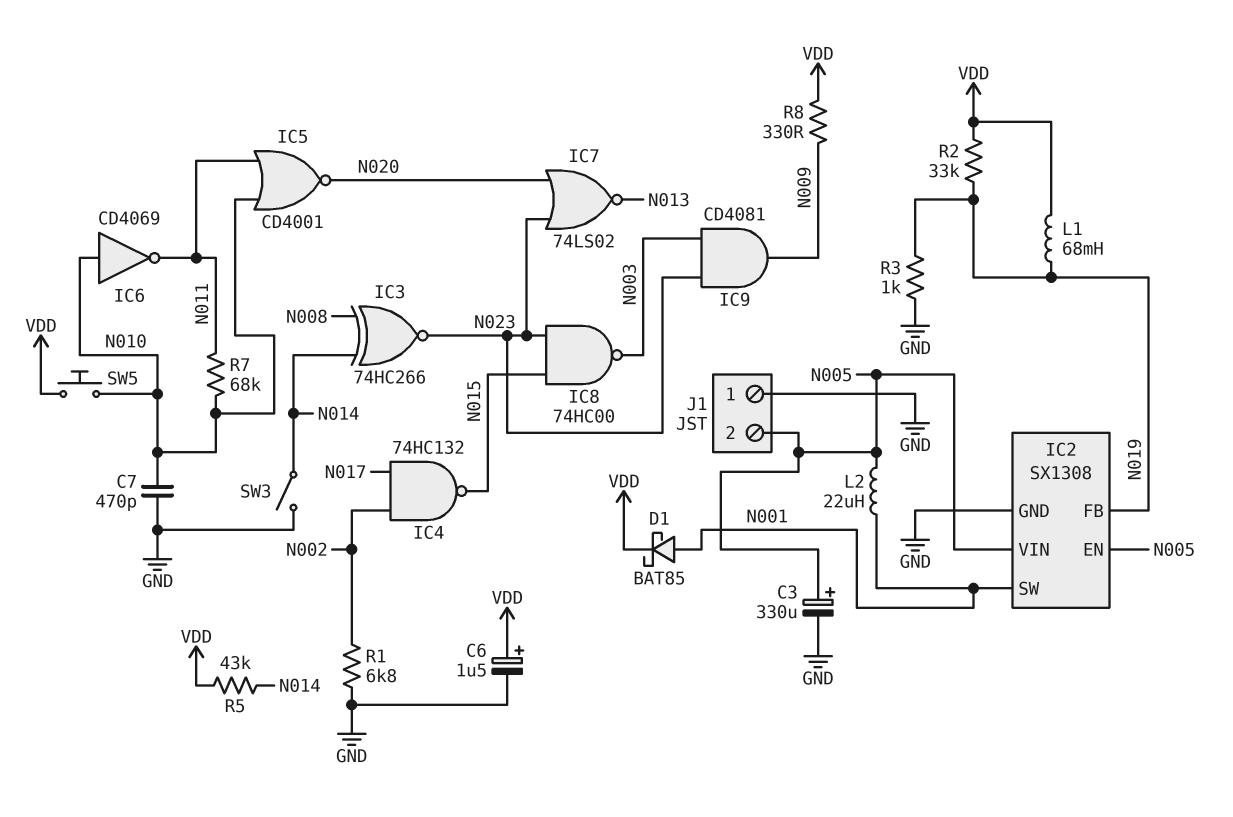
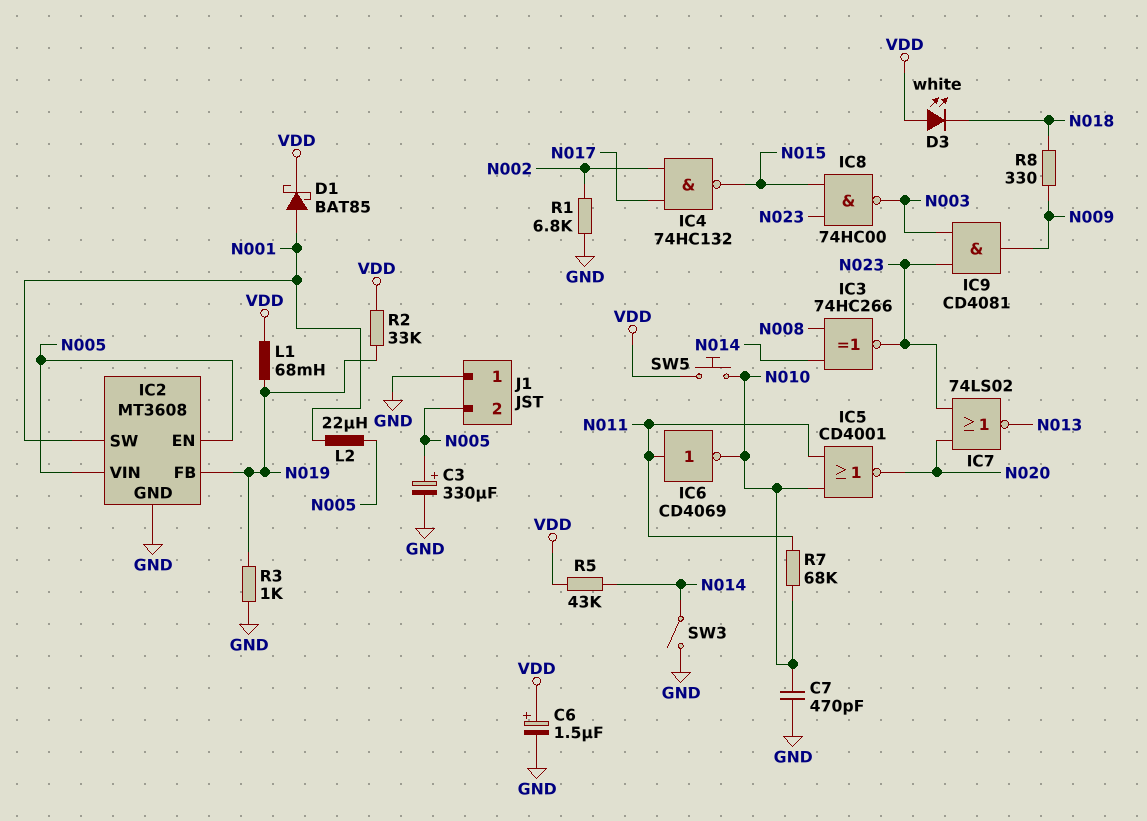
D3: none -> LED white (A VDD, K N018)
IC2: SX1308 -> MT3608
IC6: NOT CD4069 (in N010, out N011) -> NOT CD4069 (in N011, out N010)
R8: 330 (N009, VDD) -> 330 (N009, N018)

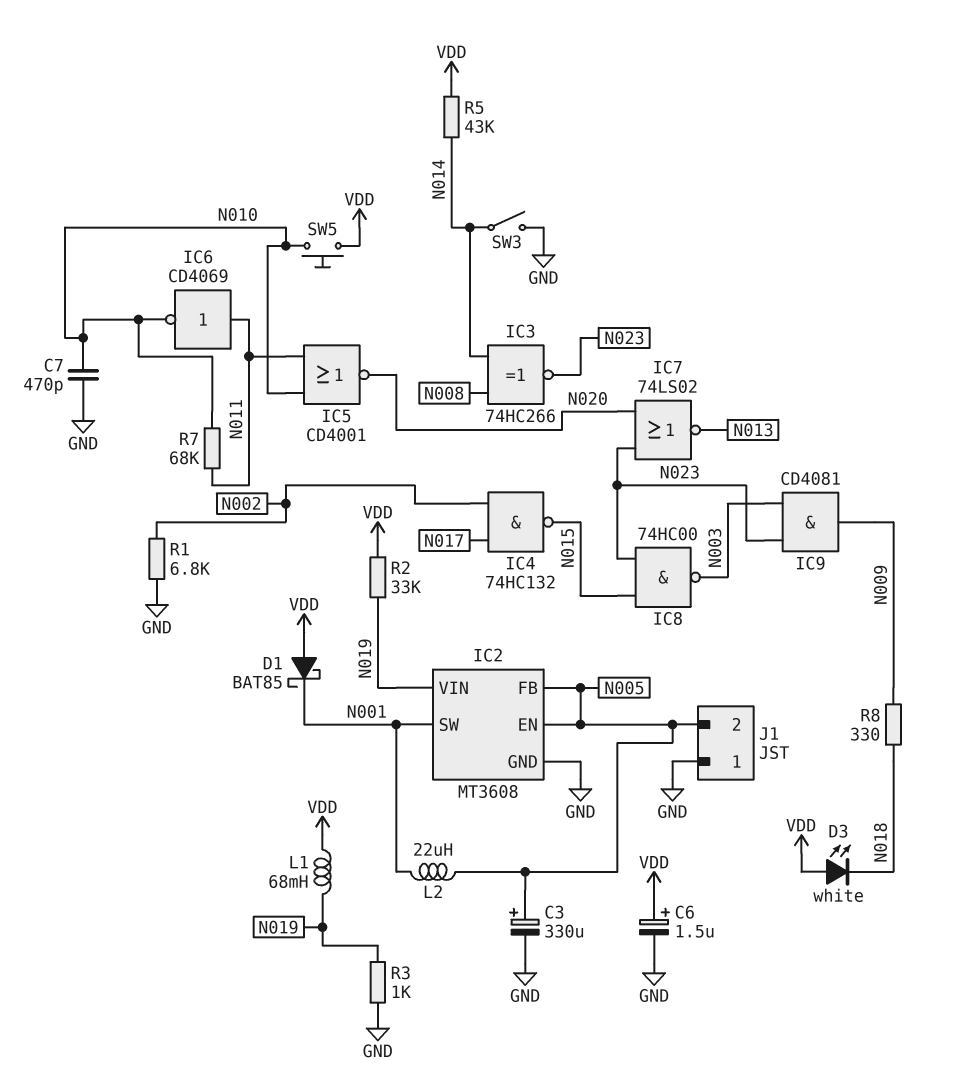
D1: schottky BAT85 (A N001, K VDD) -> schottky BAT85 (A VDD, K N001)
IC2 pin FB: N019 -> N005
IC2 pin VIN: N005 -> N019

